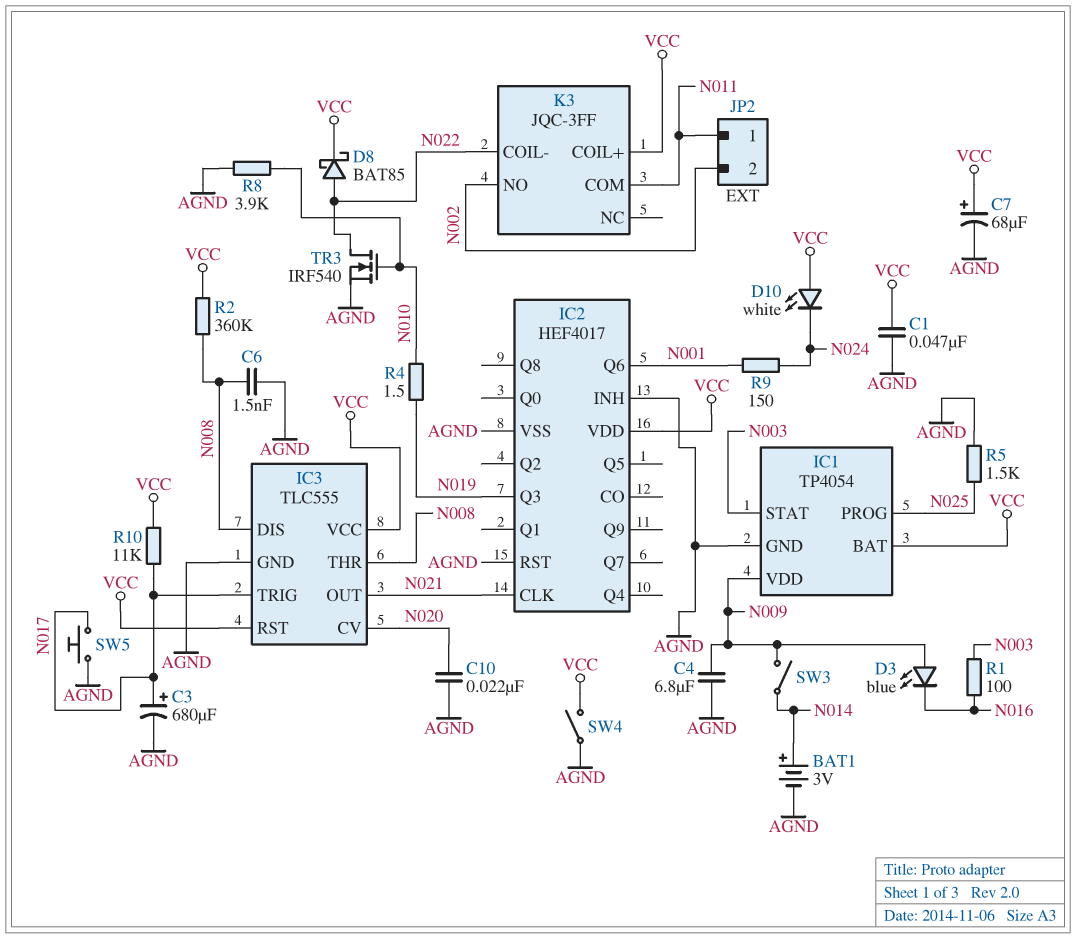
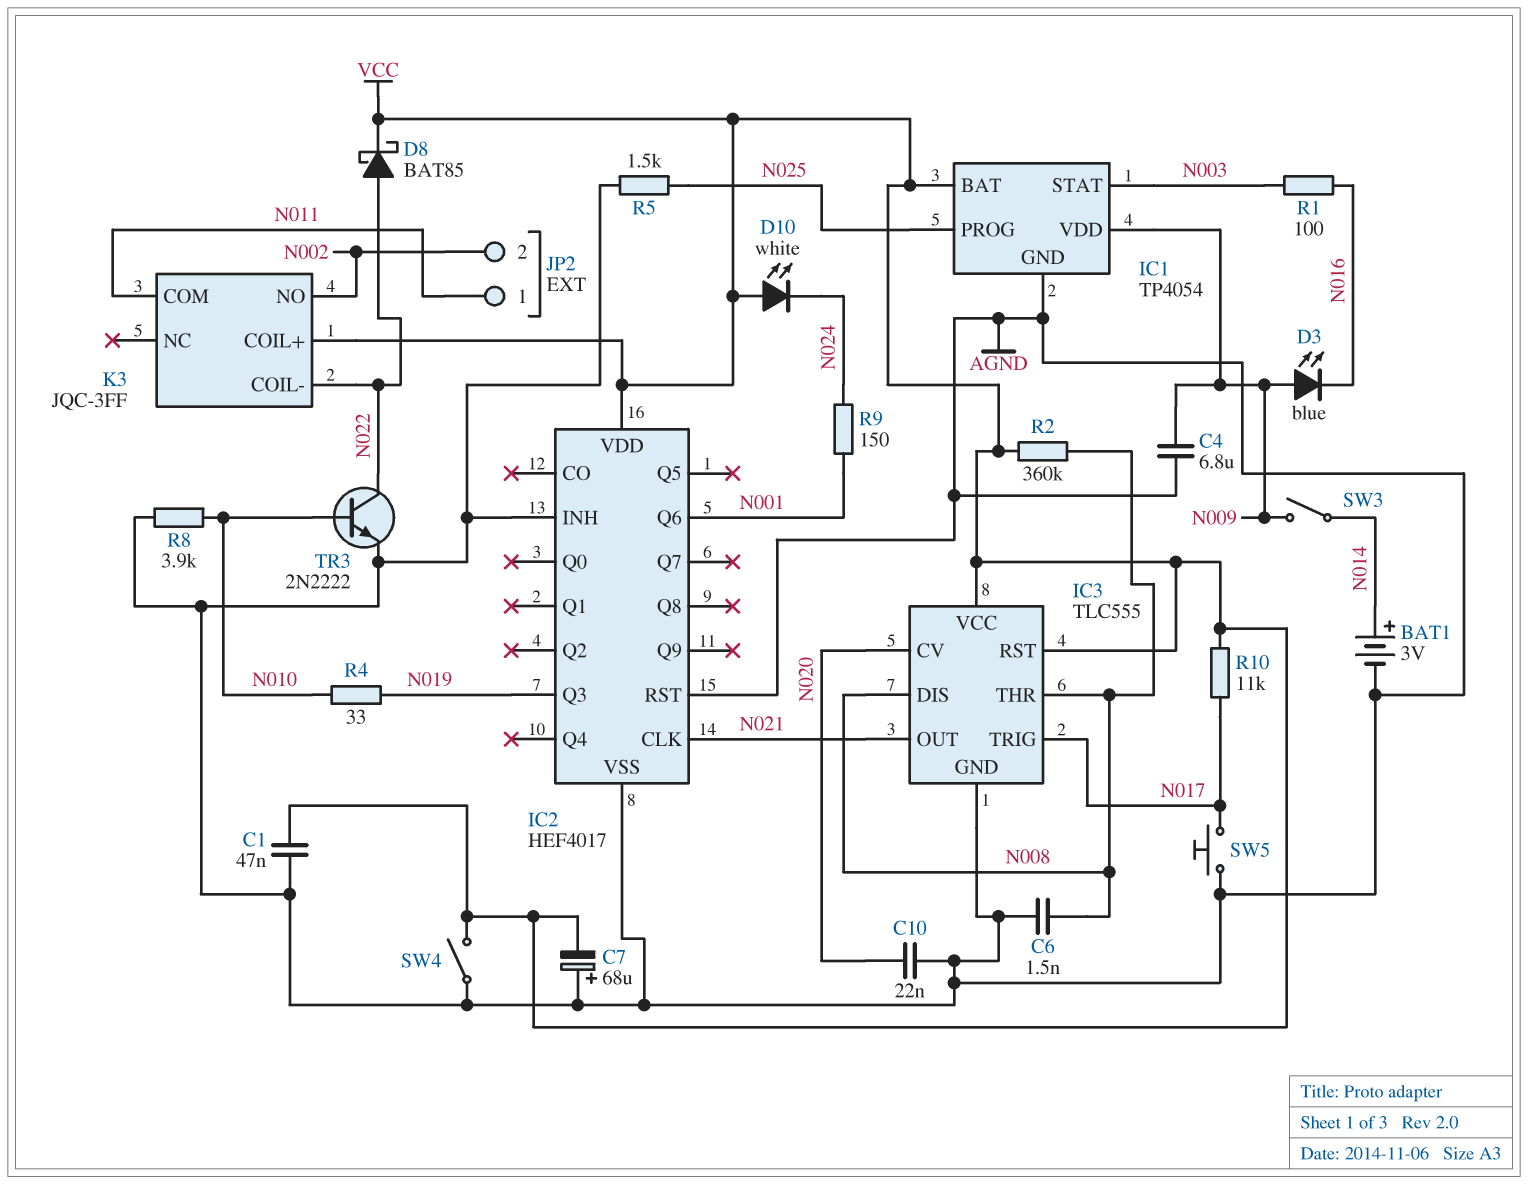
C3: 680uF (plus N017, minus AGND) -> none
C7: 68uF (plus VCC, minus AGND) -> 68uF (plus AGND, minus VCC)
R4: 1.5 (N010, N019) -> 33 (N010, N019)
TR3: NMOS IRF540 (G N010, D N022, S AGND) -> NPN 2N2222 (B N010, C N022, E AGND)

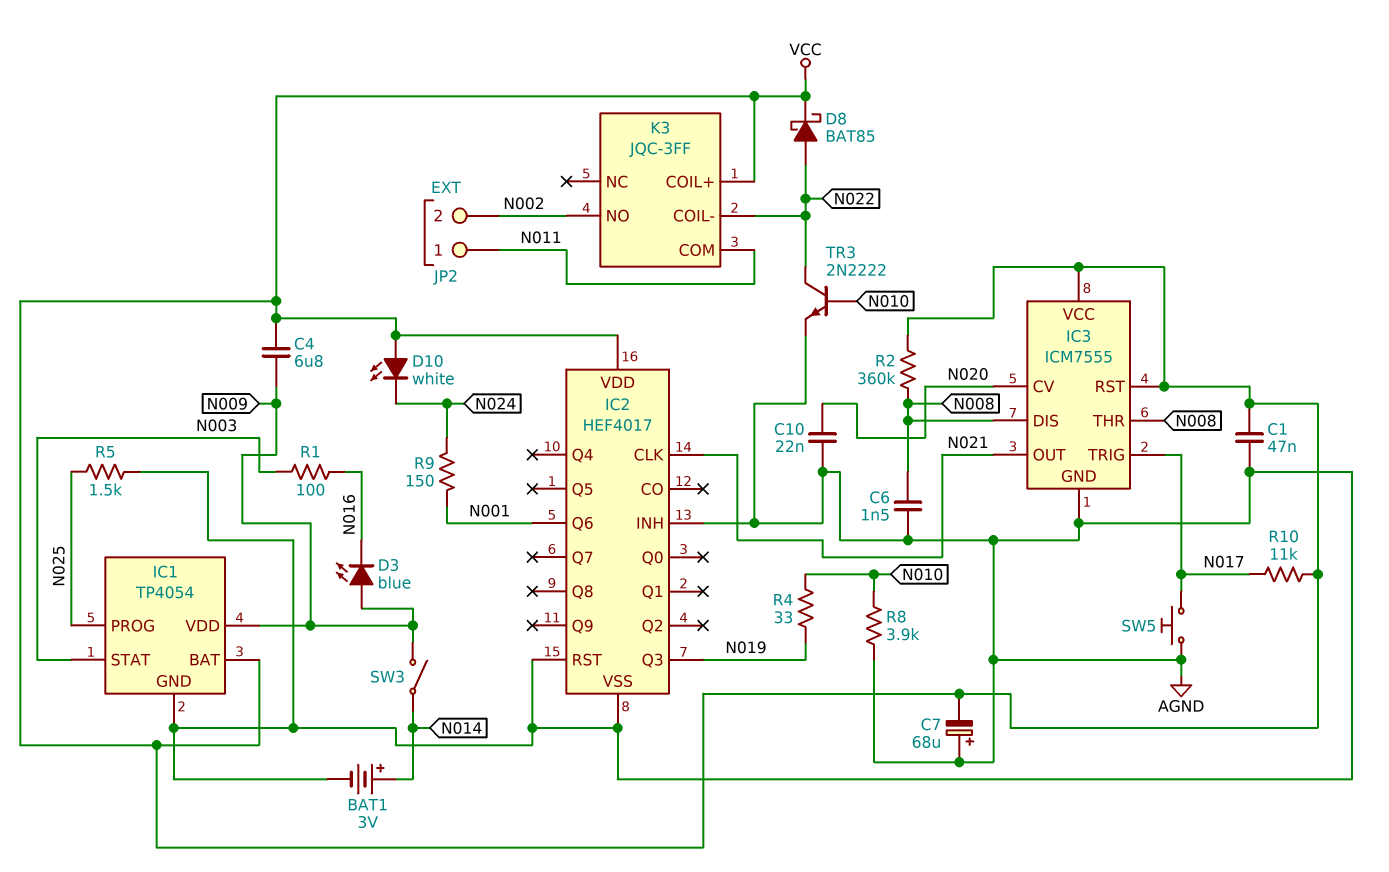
C4: 6.8uF (AGND, N009) -> 6.8uF (N009, VCC)
IC3: TLC555 -> ICM7555
SW4: switch (AGND, VCC) -> none

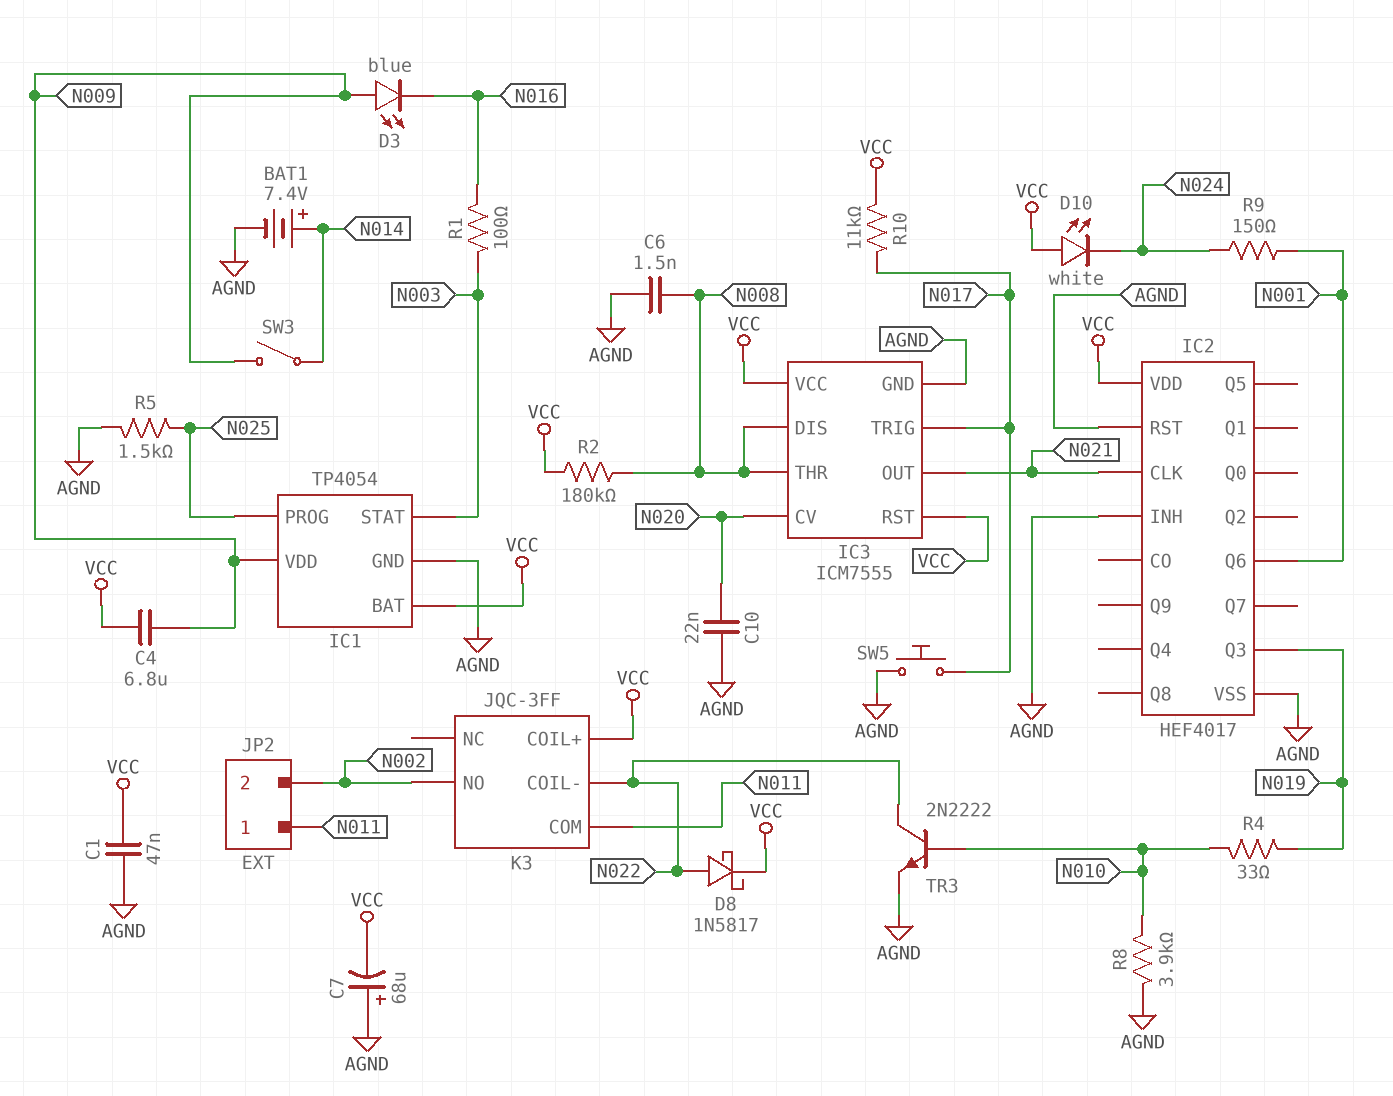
BAT1: 3V (plus N014, minus AGND) -> 7.4V (plus N014, minus AGND)
D8: schottky BAT85 (A N022, K VCC) -> schottky 1N5817 (A N022, K VCC)
R2: 360k (N008, VCC) -> 180k (N008, VCC)

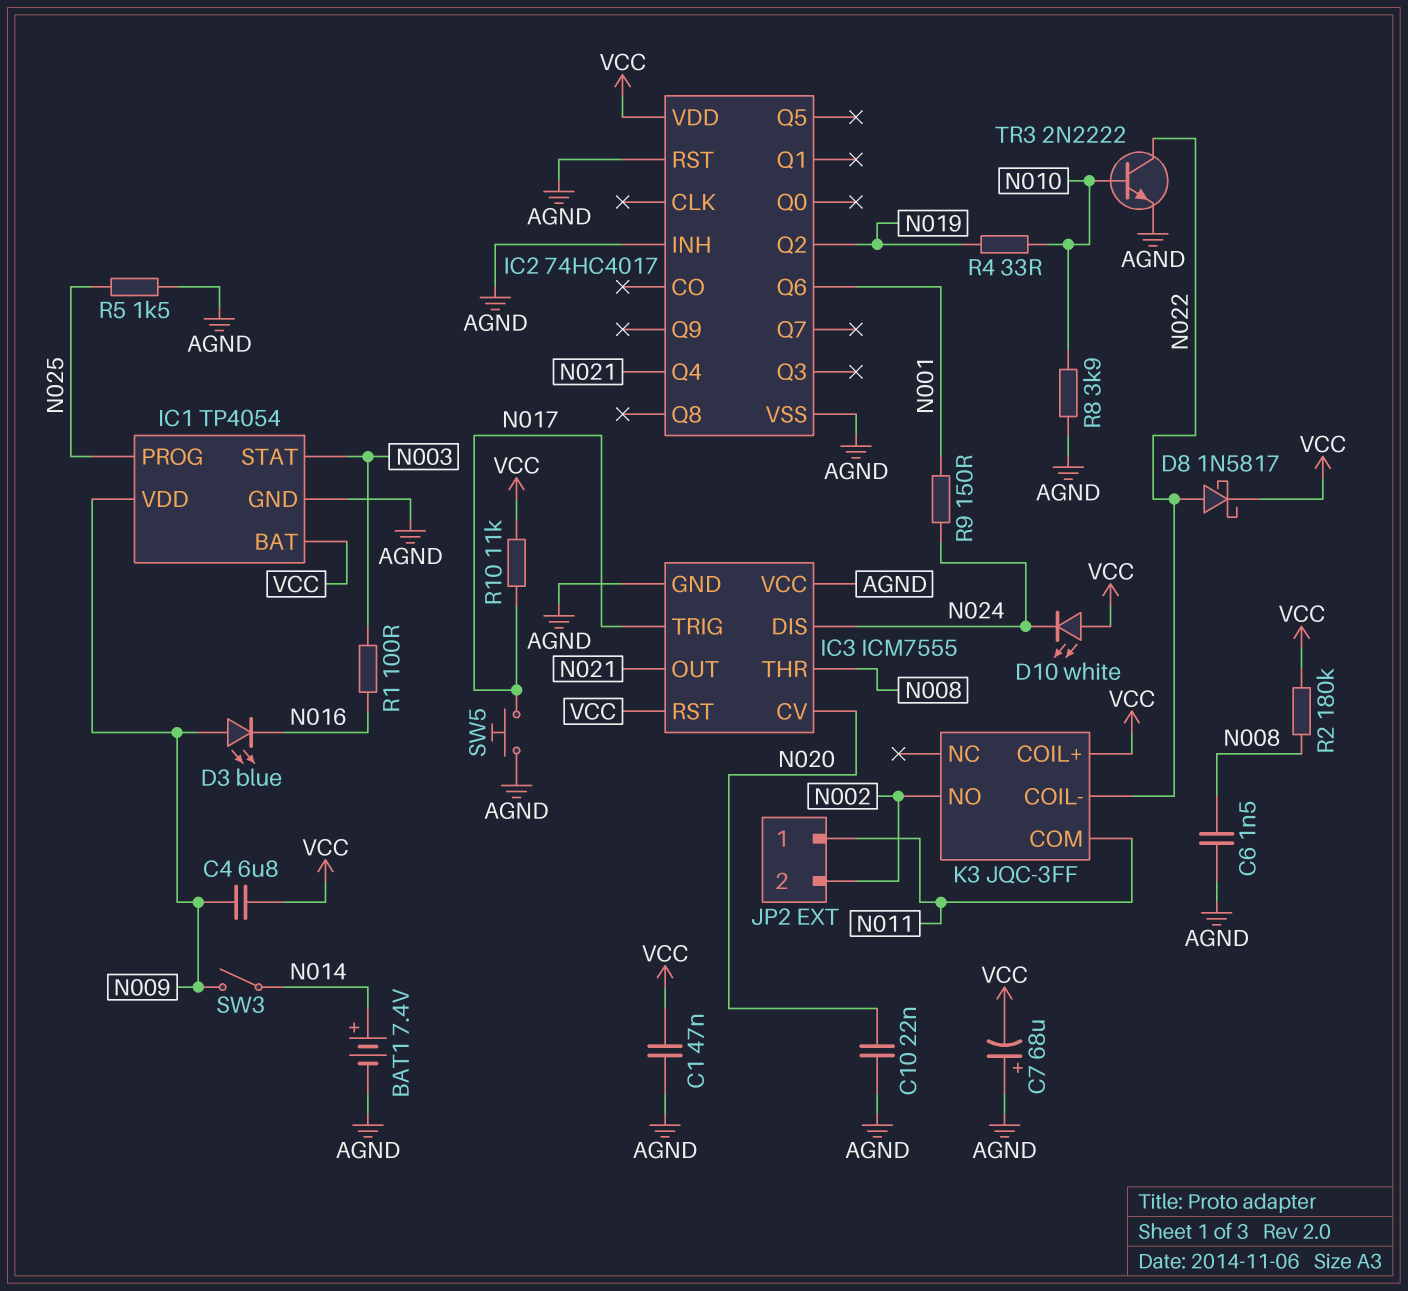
IC2: HEF4017 -> 74HC4017
IC2 pin CLK: N021 -> none
IC2 pin Q2: none -> N019
IC2 pin Q3: N019 -> none
IC2 pin Q4: none -> N021
IC3 pin DIS: N008 -> N024
IC3 pin VCC: VCC -> AGND

